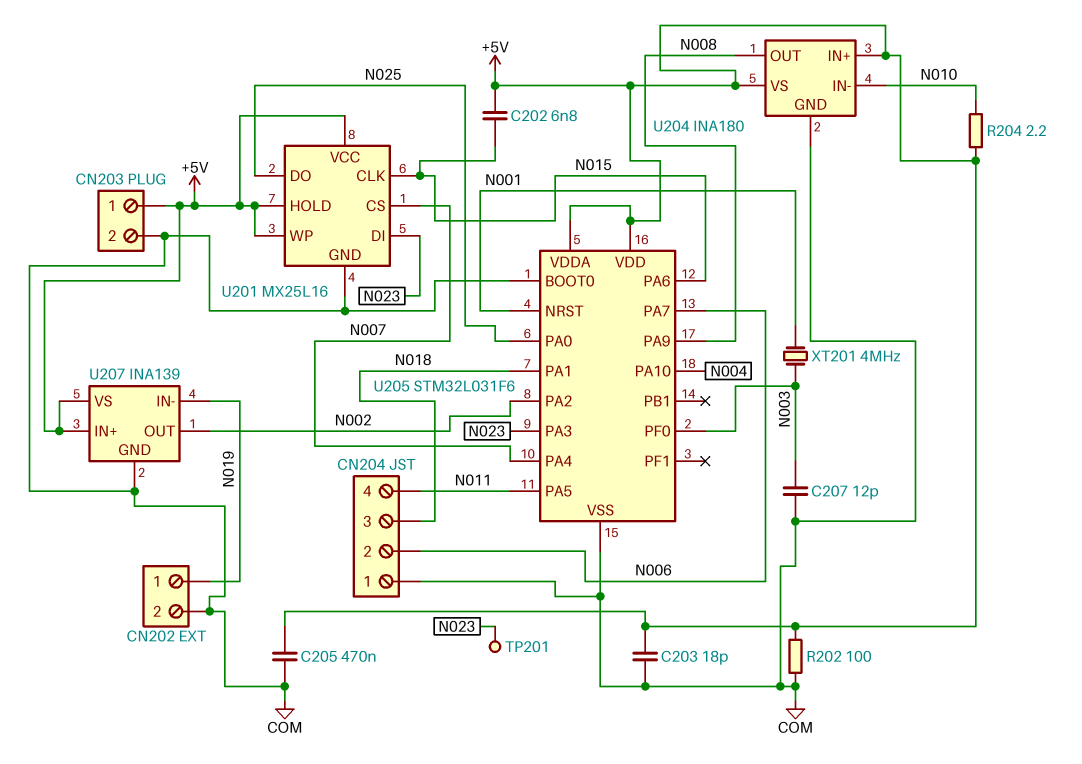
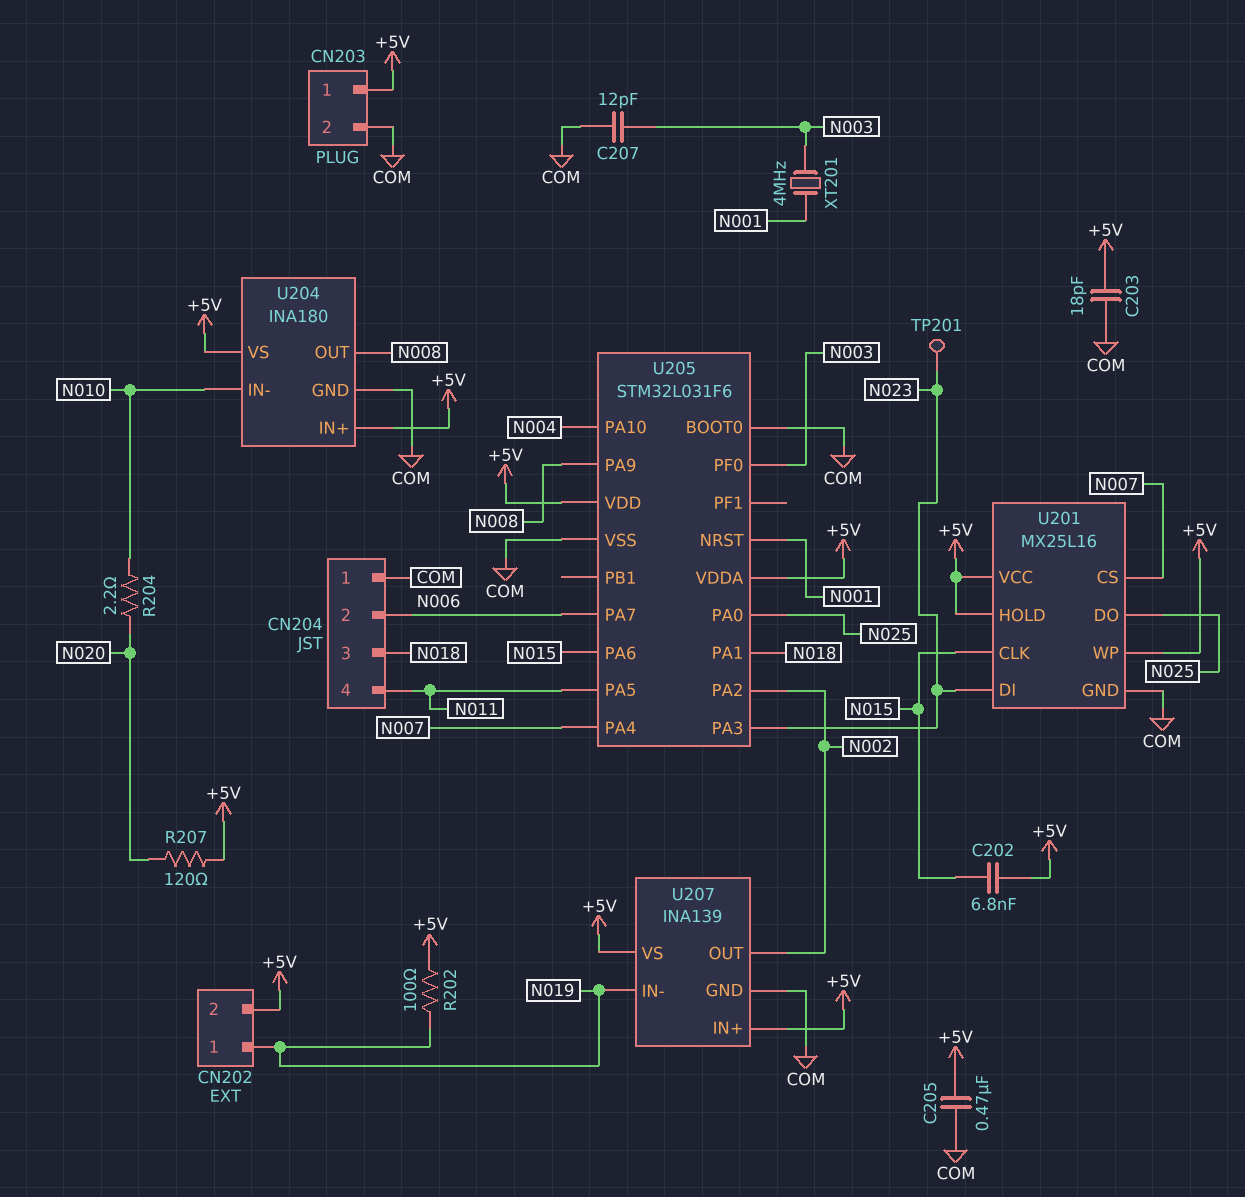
CN202 pin 2: COM -> +5V
R202: 100 (+5V, COM) -> 100 (+5V, N019)
R204: 2.2 (+5V, N010) -> 2.2 (N010, N020)
R207: none -> 120 (+5V, N020)

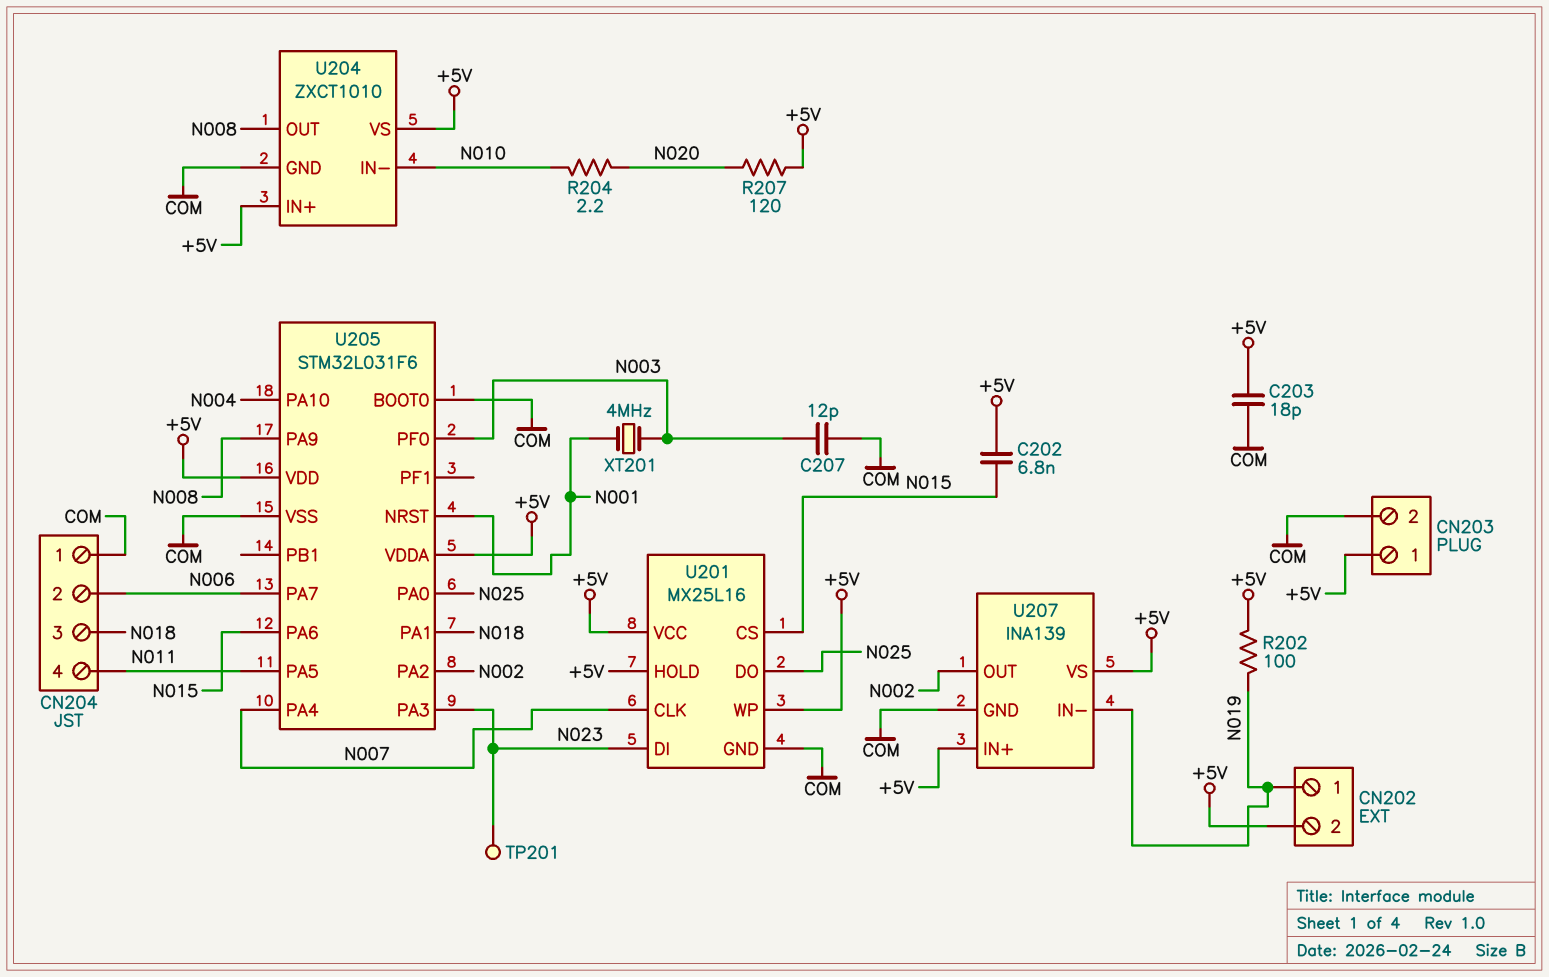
C205: 470nF (+5V, COM) -> none
U201 pin CLK: N015 -> N007
U201 pin CS: N007 -> N015
U204: INA180 -> ZXCT1010

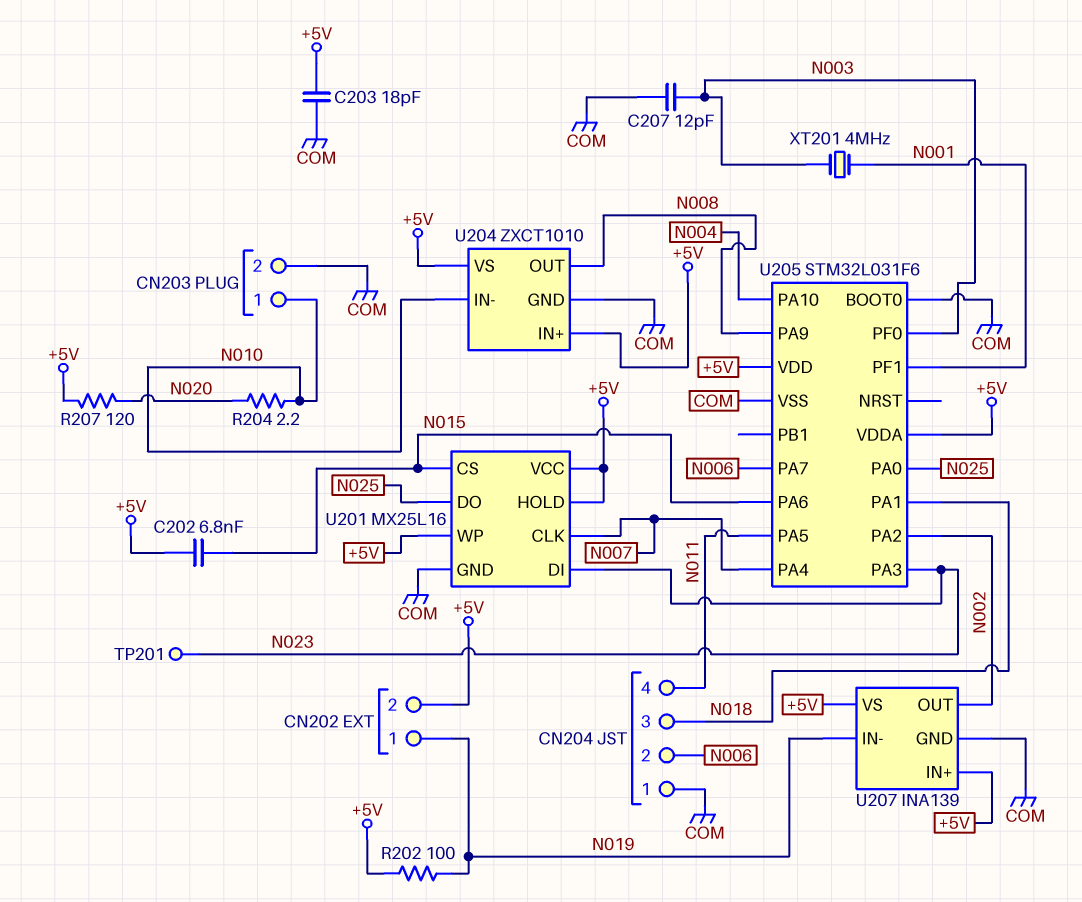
CN203 pin 1: +5V -> N010
U205 pin NRST: N001 -> none
U205 pin PF1: none -> N001

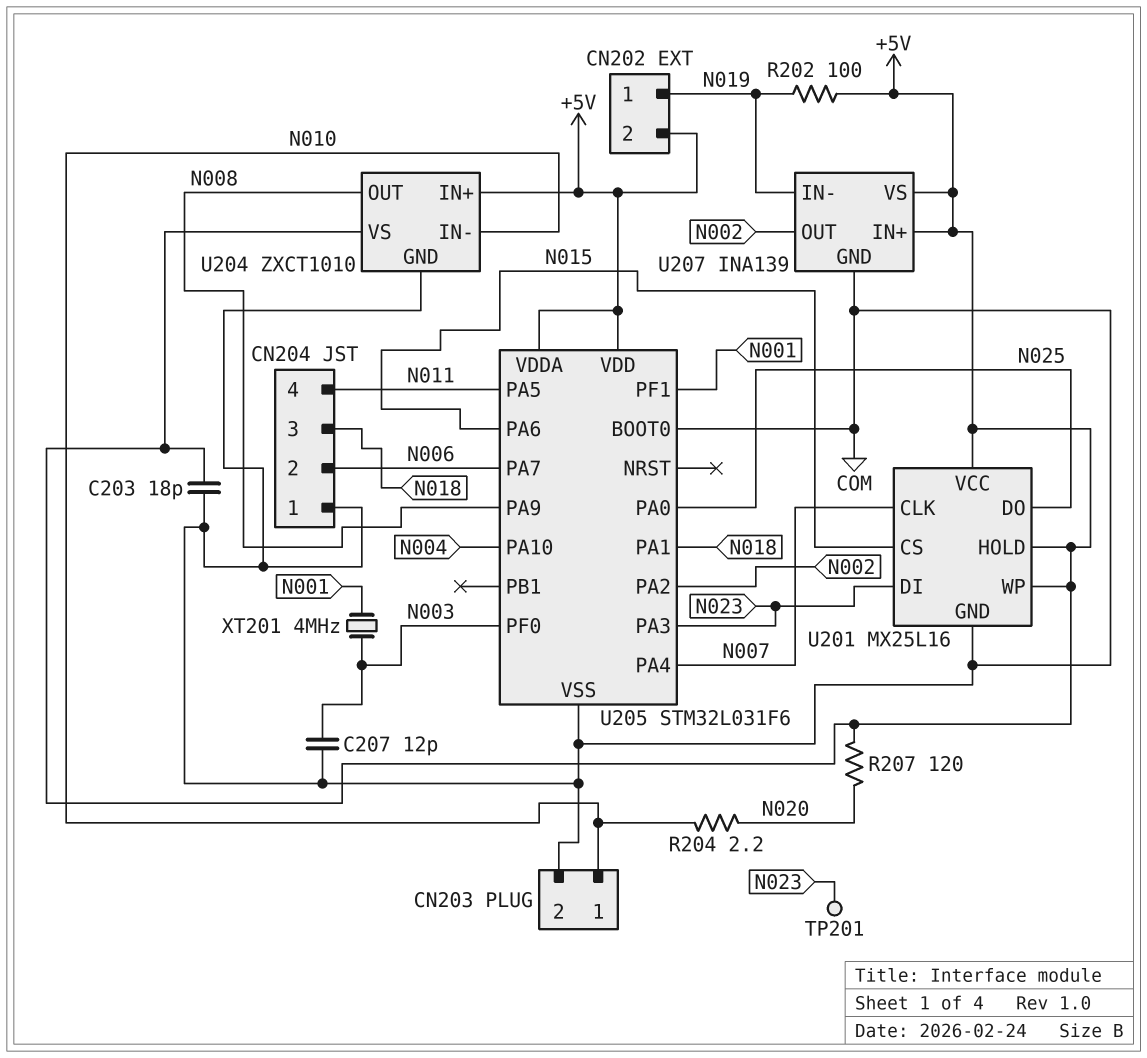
C202: 6.8nF (+5V, N015) -> none

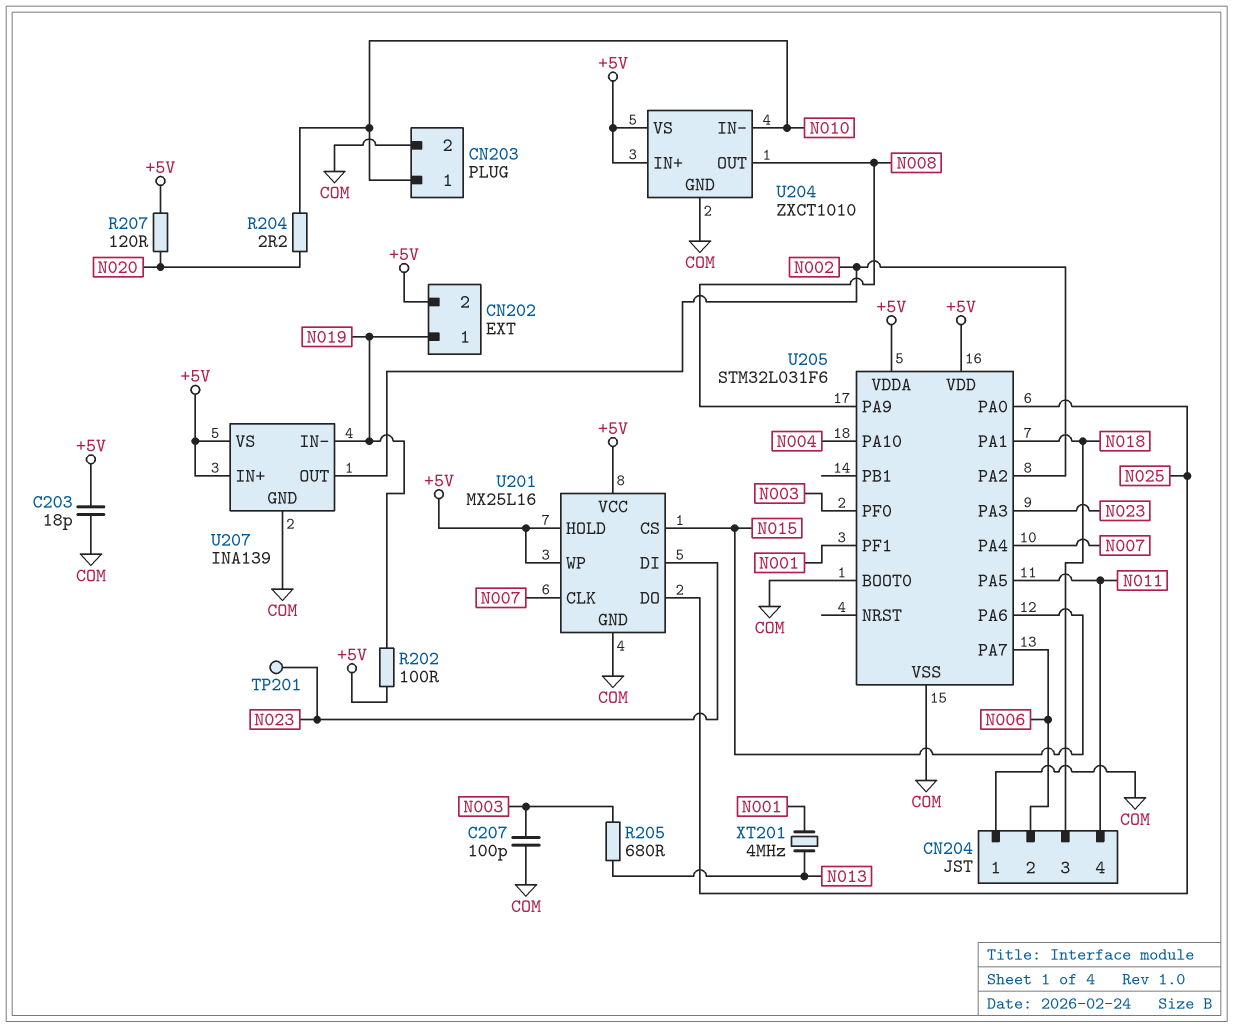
C207: 12pF (COM, N003) -> 100pF (COM, N003)
R205: none -> 680 (N003, N013)
XT201: 4MHz (N001, N003) -> 4MHz (N001, N013)

